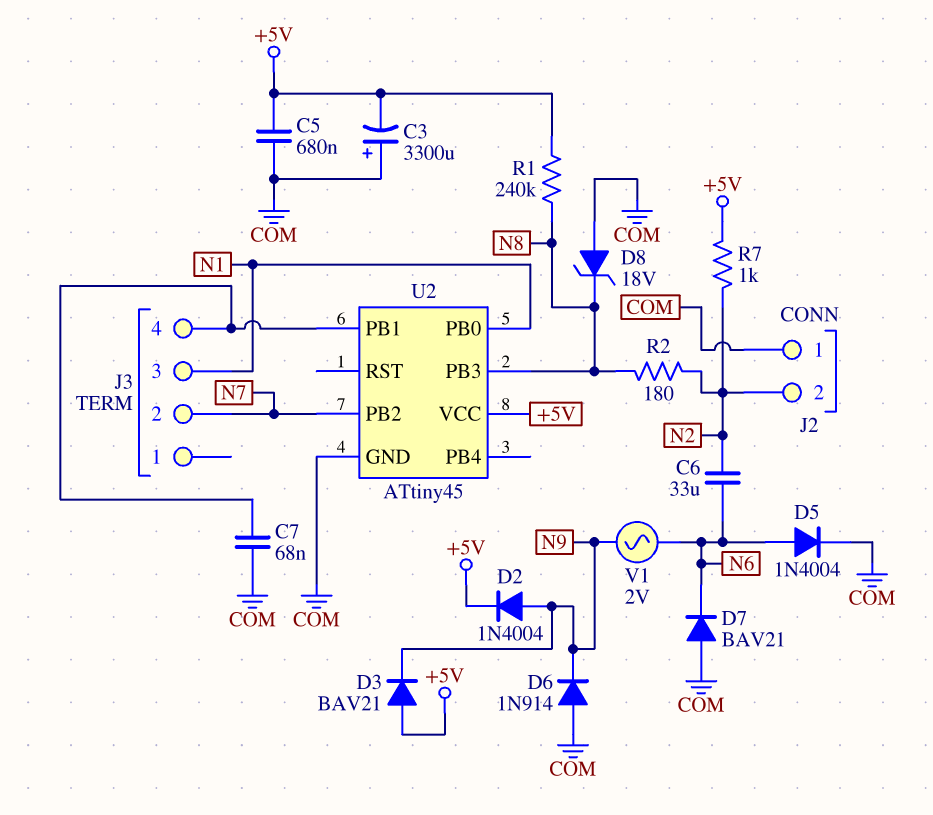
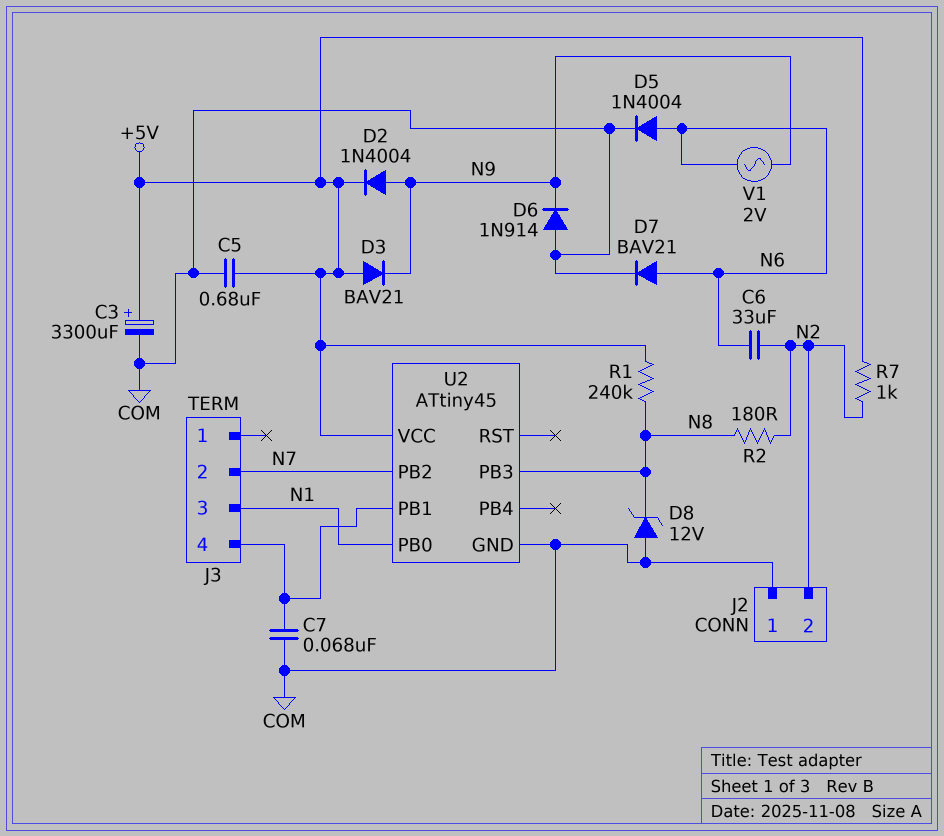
C3: 3300uF (plus COM, minus +5V) -> 3300uF (plus +5V, minus COM)
D7: diode BAV21 (A COM, K N6) -> diode BAV21 (A N6, K COM)
D8: zener 18V (A COM, K N8) -> zener 12V (A COM, K N8)

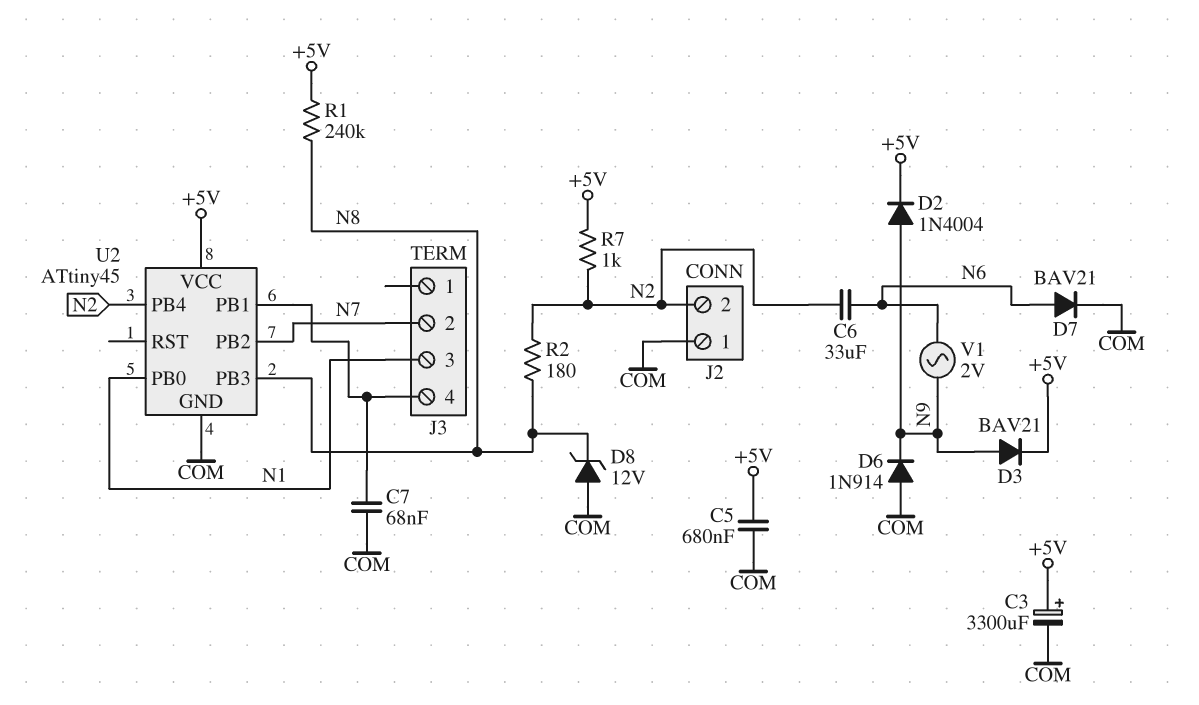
D3: diode BAV21 (A +5V, K N9) -> diode BAV21 (A N9, K +5V)
D5: diode 1N4004 (A N6, K COM) -> none
U2 pin PB4: none -> N2

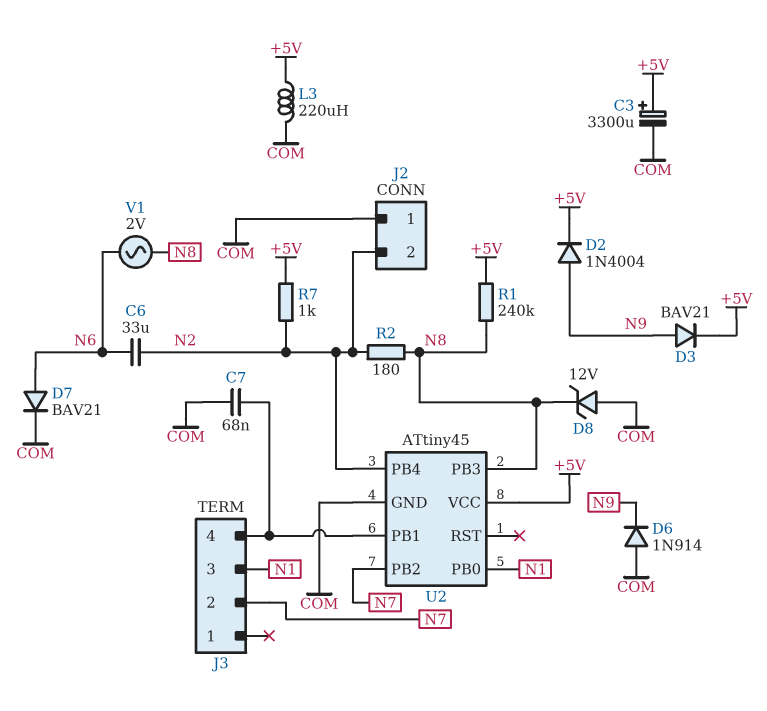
C5: 680nF (+5V, COM) -> none
L3: none -> 220uH (+5V, COM)
V1: AC 2V (N6, N9) -> AC 2V (N6, N8)

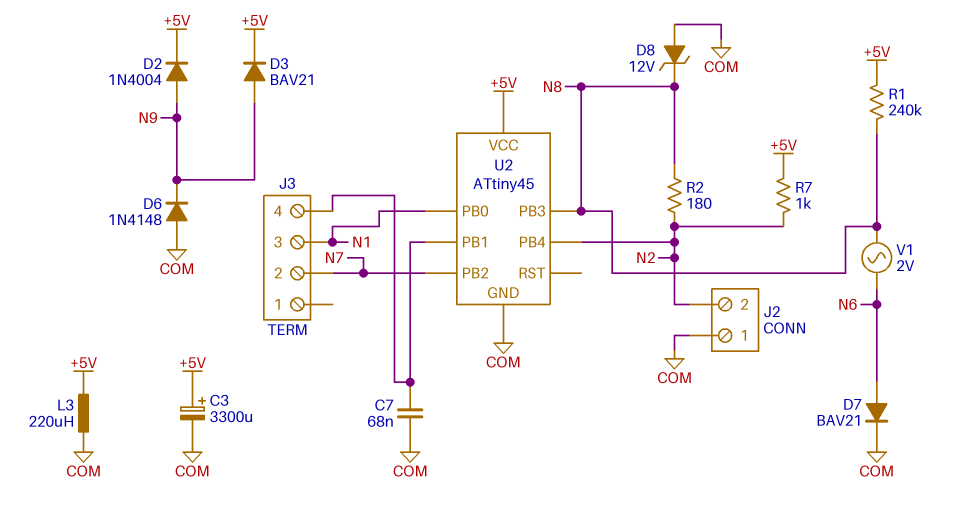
C6: 33uF (N2, N6) -> none
D6: diode 1N914 (A COM, K N9) -> diode 1N4148 (A COM, K N9)

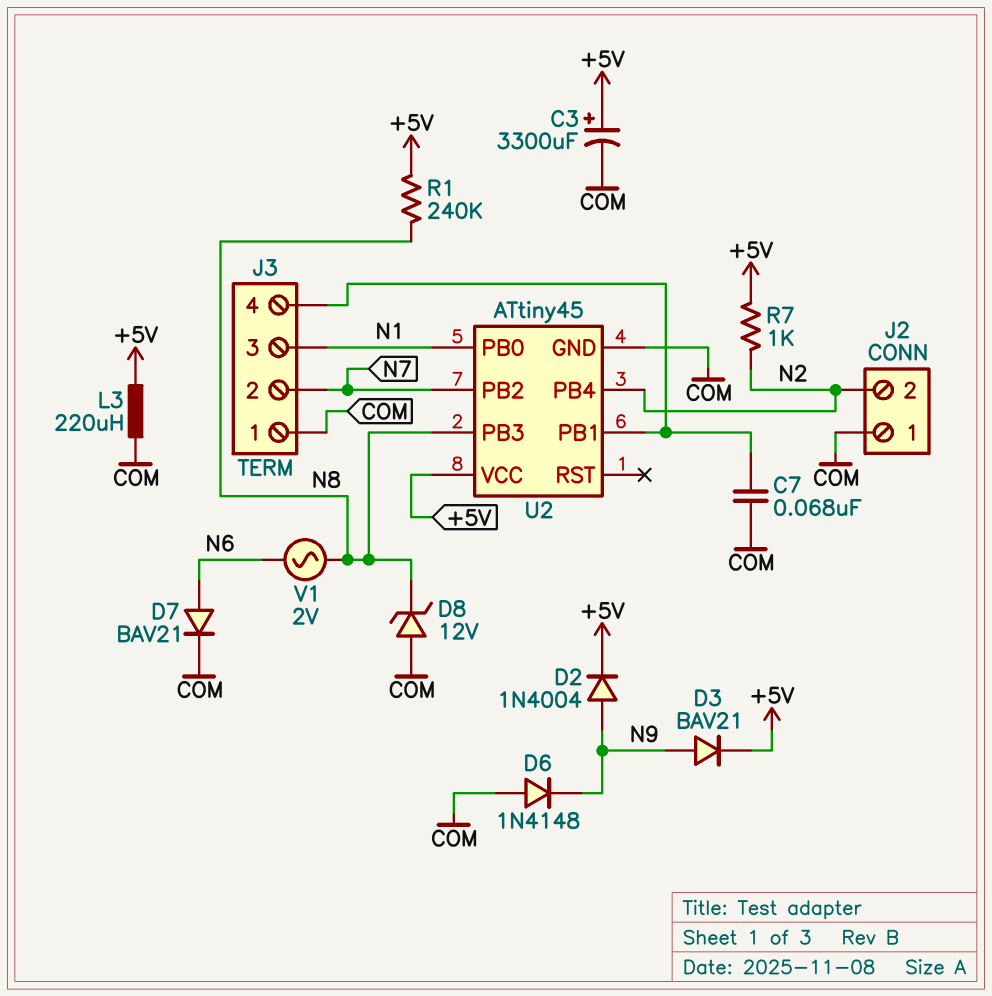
J3 pin 1: none -> COM
R2: 180 (N2, N8) -> none

